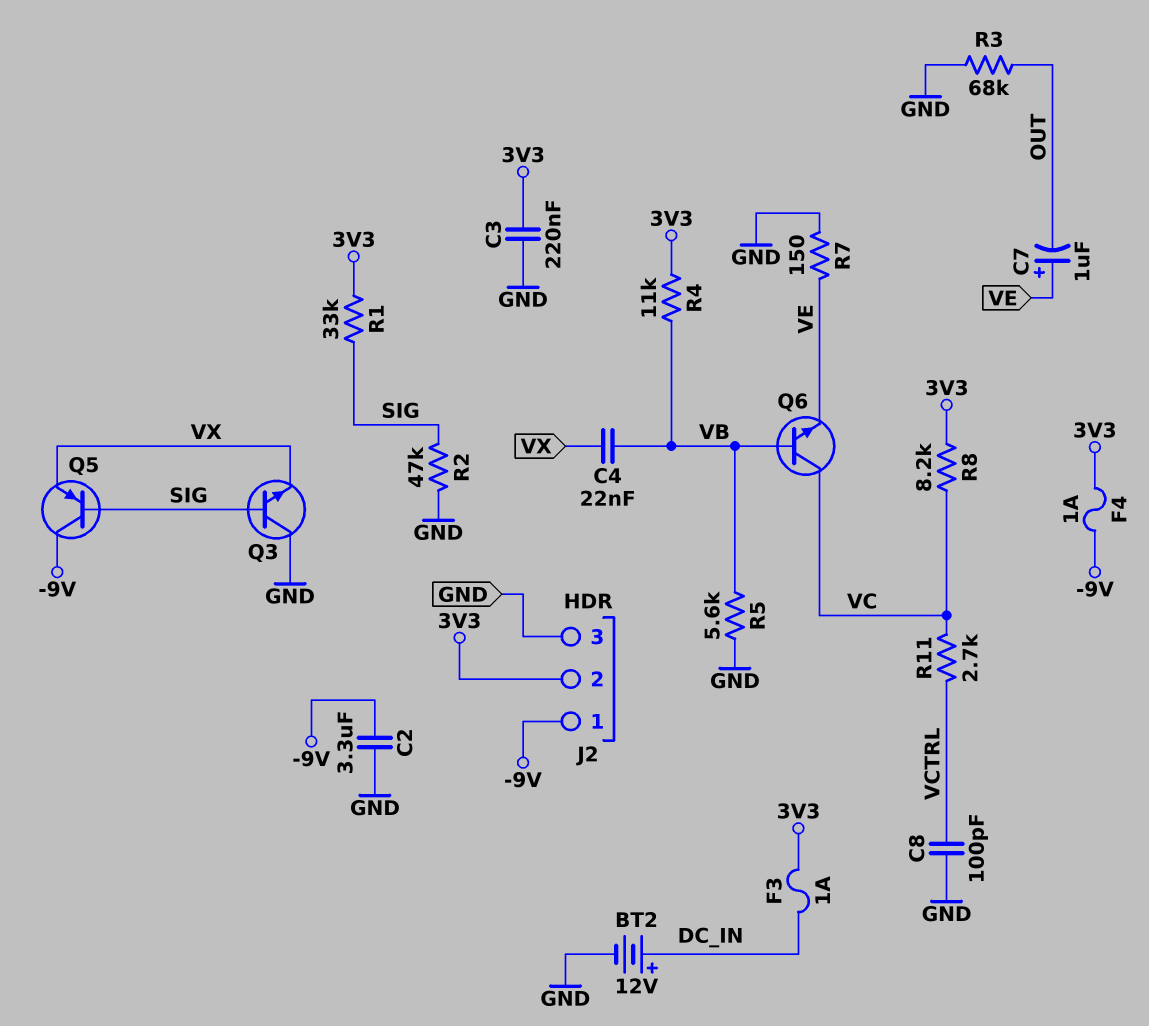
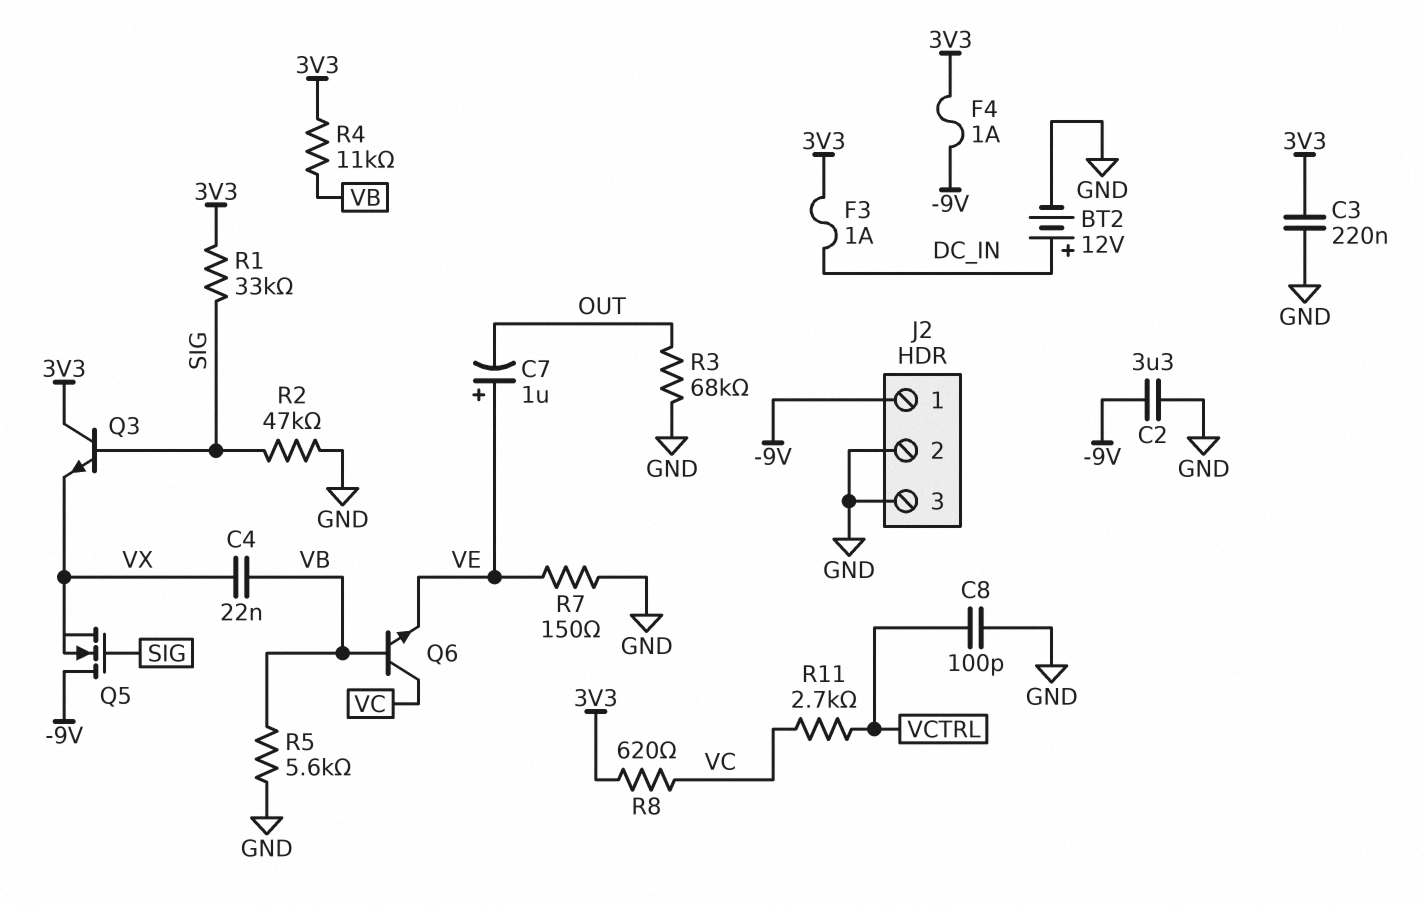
J2 pin 2: 3V3 -> GND
Q3: NPN (B SIG, C GND, E VX) -> NPN (B SIG, C 3V3, E VX)
Q5: PNP (B SIG, C -9V, E VX) -> NMOS (G SIG, D -9V, S VX)
R8: 8.2k (3V3, VC) -> 620 (3V3, VC)

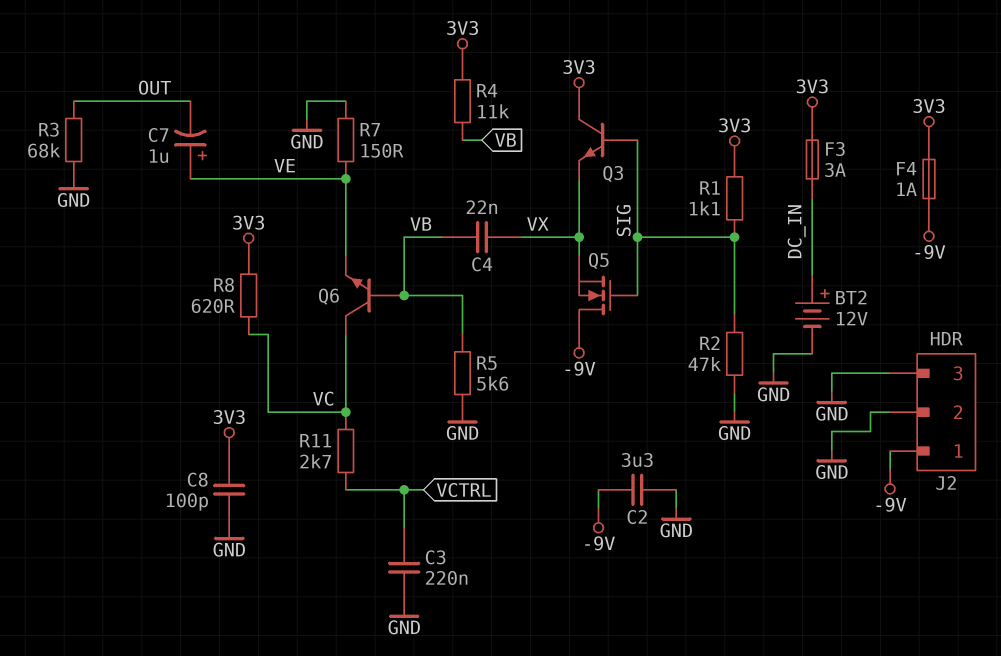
C3: 220nF (3V3, GND) -> 220nF (GND, VCTRL)
C8: 100pF (GND, VCTRL) -> 100pF (3V3, GND)
F3: 1A (3V3, DC_IN) -> 3A (3V3, DC_IN)
R1: 33k (3V3, SIG) -> 1.1k (3V3, SIG)

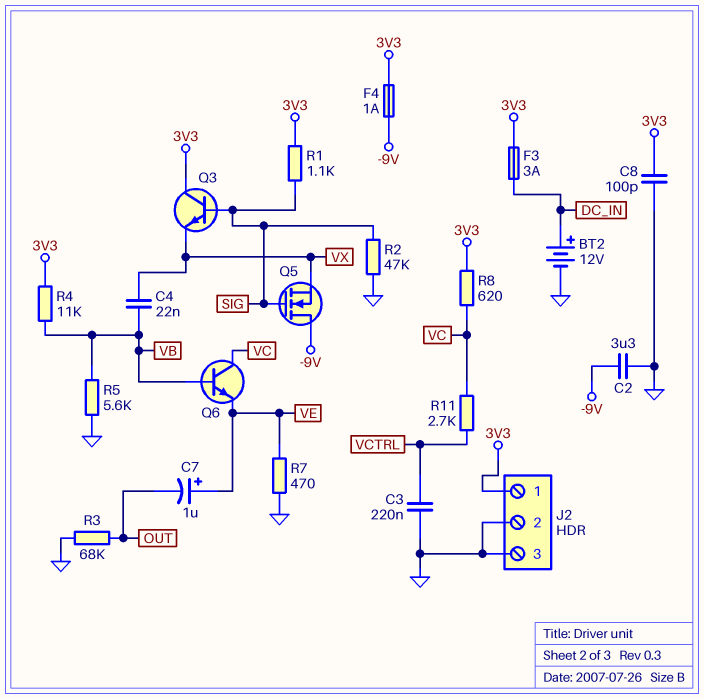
J2 pin 1: -9V -> 3V3
R7: 150 (GND, VE) -> 470 (GND, VE)

